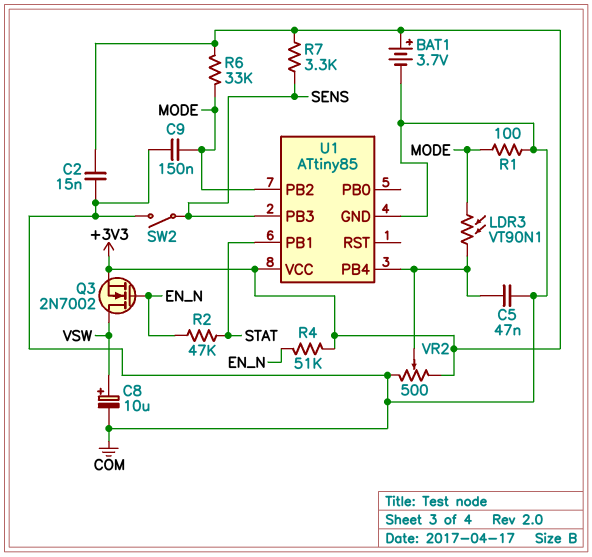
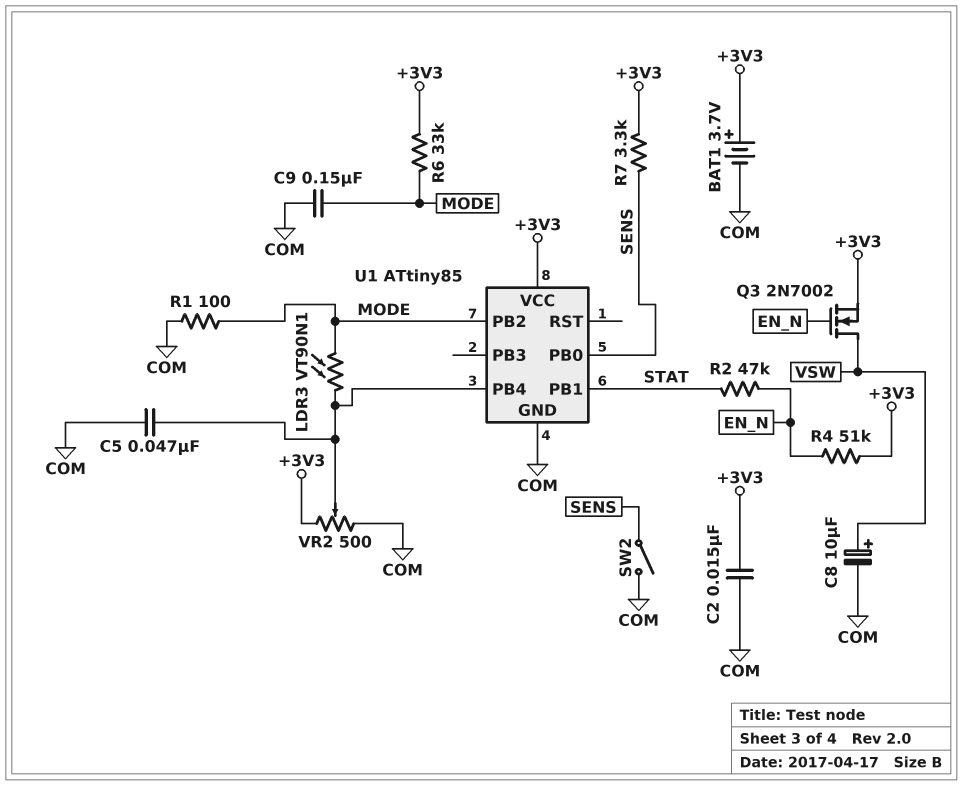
U1 pin PB0: none -> SENS
U1 pin PB3: SENS -> none

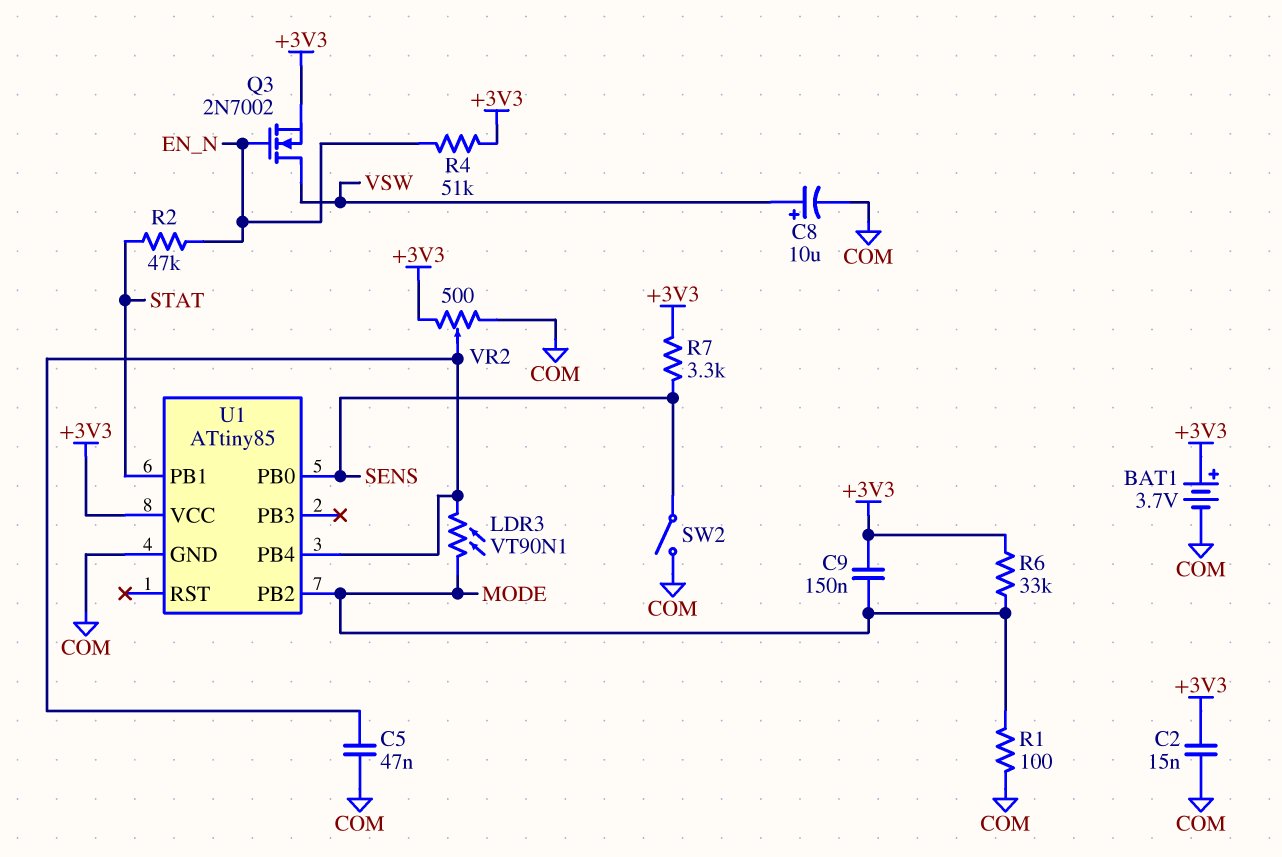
C9: 150nF (COM, MODE) -> 150nF (+3V3, MODE)

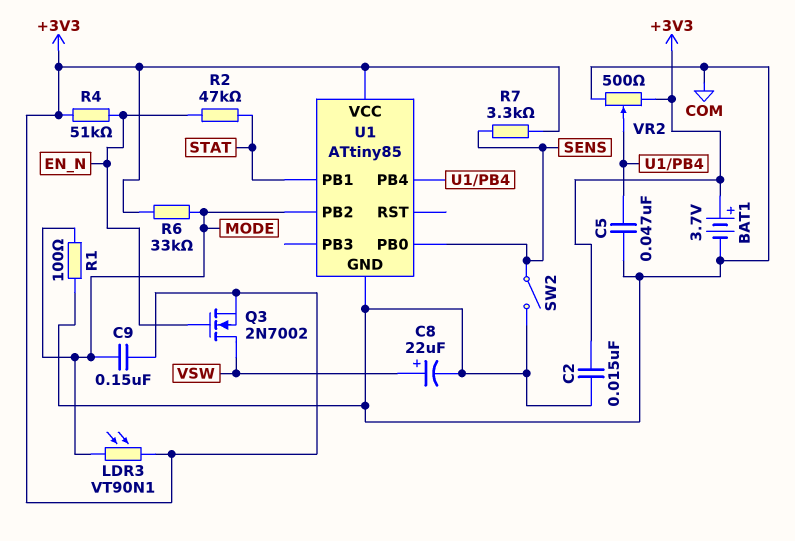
C8: 10uF (plus VSW, minus COM) -> 22uF (plus VSW, minus COM)
LDR3: VT90N1 (MODE, U1/PB4) -> VT90N1 (+3V3, MODE)

